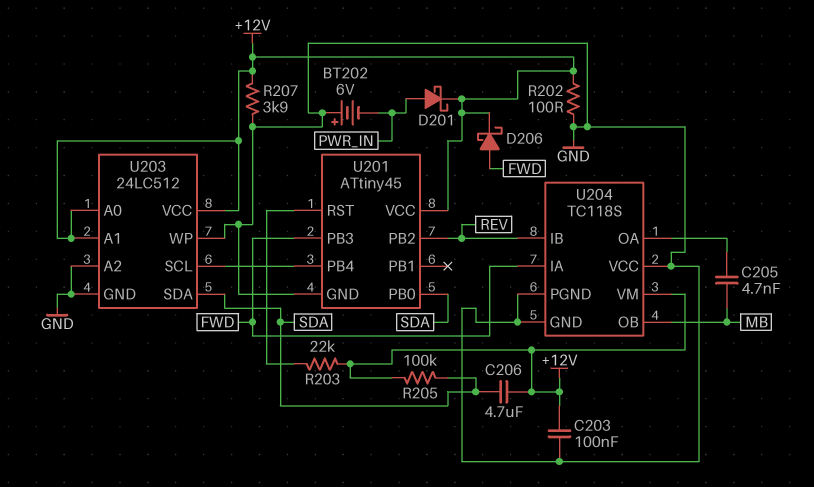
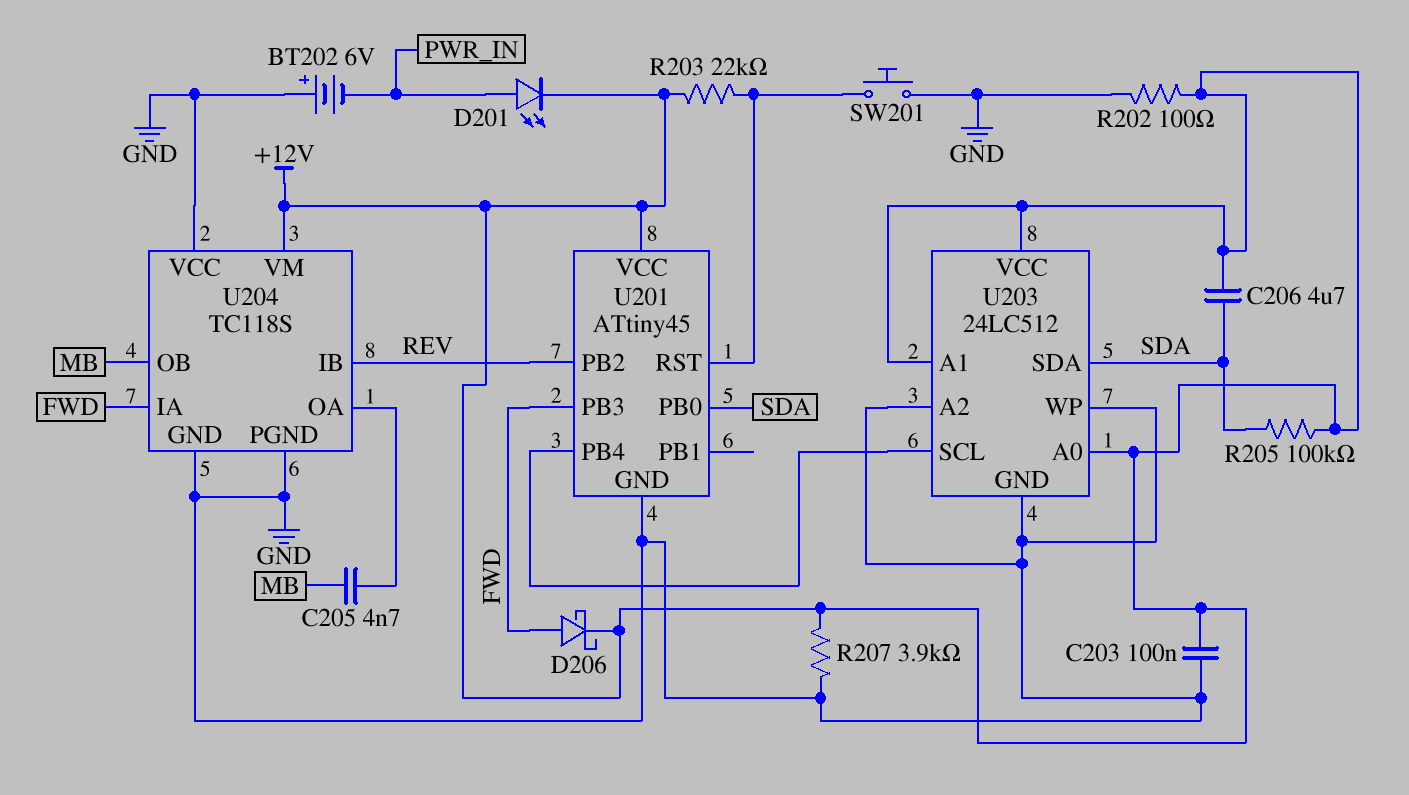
D201: schottky (A PWR_IN, K +12V) -> LED (A PWR_IN, K +12V)
SW201: none -> button (GND, U201/RST)

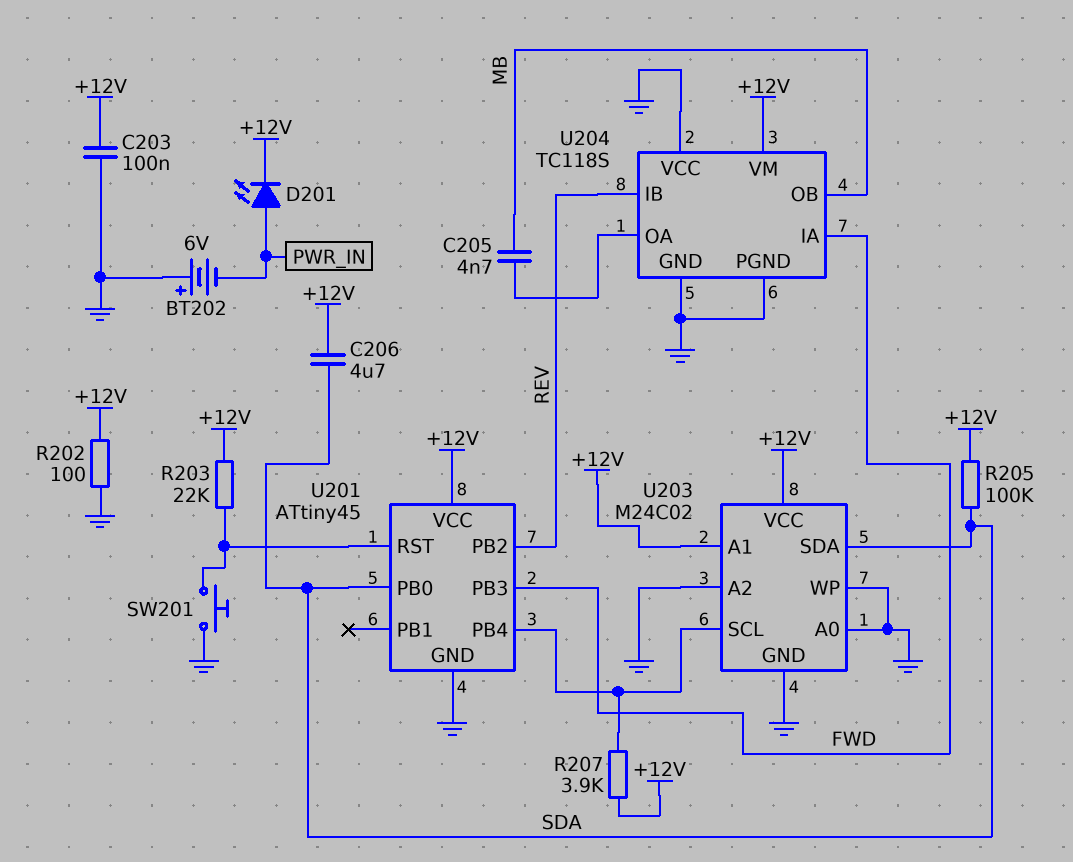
D206: schottky (A FWD, K +12V) -> none
R207: 3.9k (+12V, GND) -> 3.9k (+12V, U201/PB4)
U203: 24LC512 -> M24C02
U203 pin A0: +12V -> GND

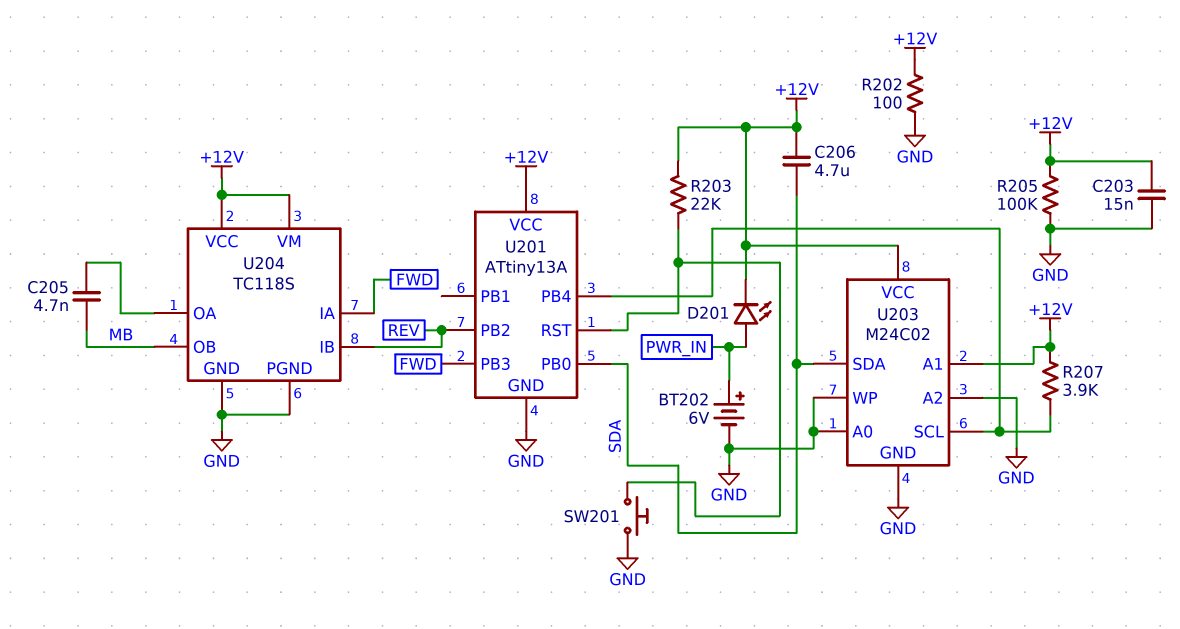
BT202: 6V (plus GND, minus PWR_IN) -> 6V (plus PWR_IN, minus GND)
C203: 100nF (+12V, GND) -> 15nF (+12V, GND)
R205: 100k (+12V, SDA) -> 100k (+12V, GND)
U201: ATtiny45 -> ATtiny13A
U204 pin VCC: GND -> +12V

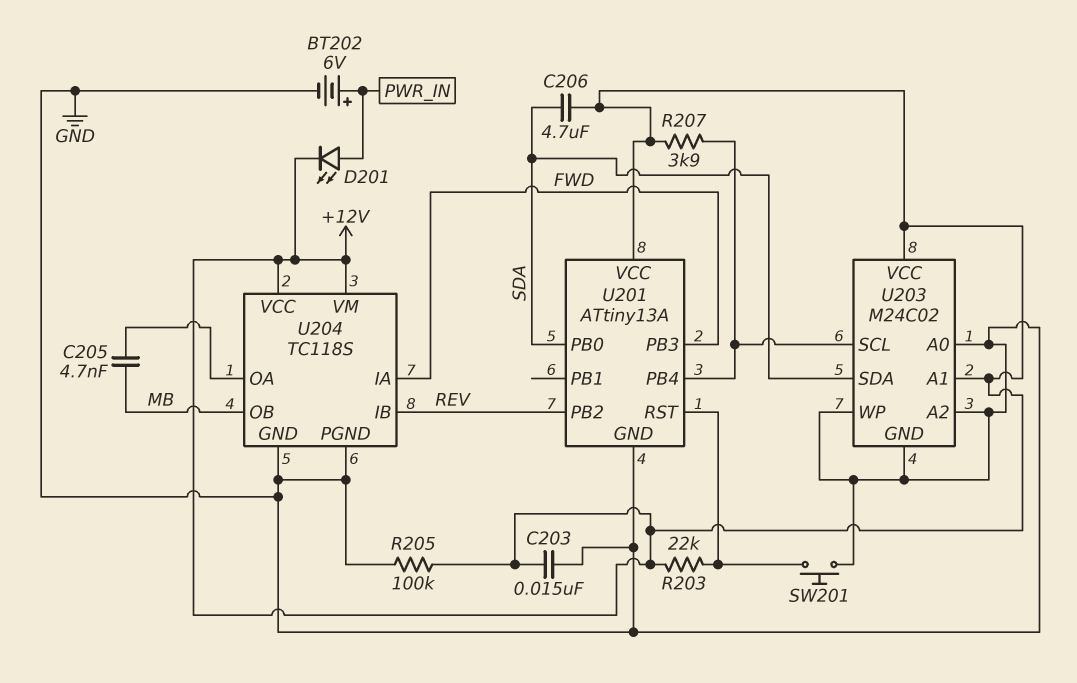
R202: 100 (+12V, GND) -> none

